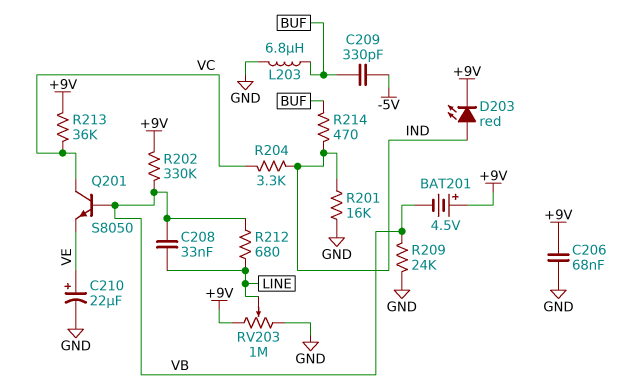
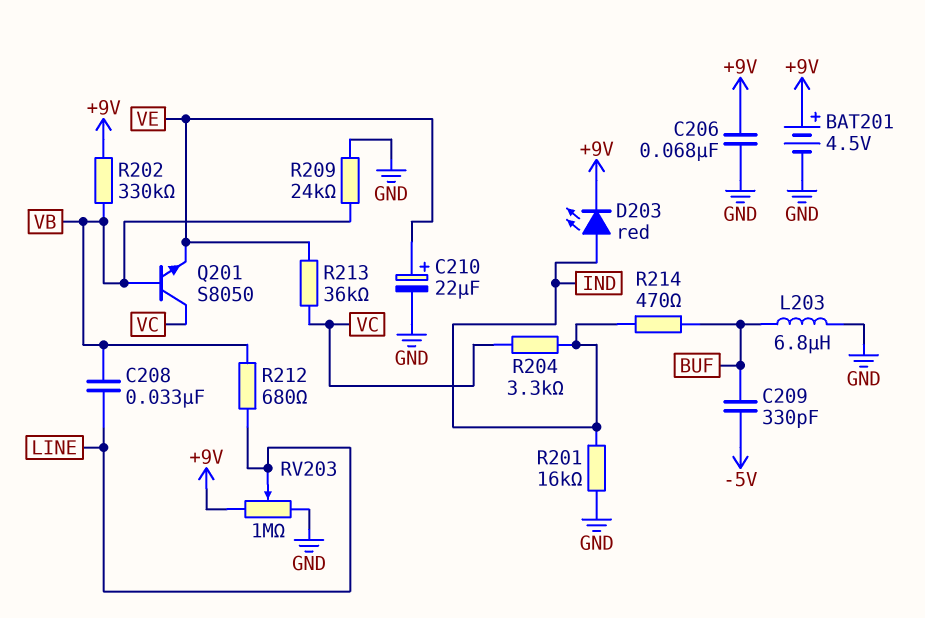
BAT201: 4.5V (plus +9V, minus VB) -> 4.5V (plus +9V, minus GND)
R213: 36k (+9V, VC) -> 36k (VC, VE)

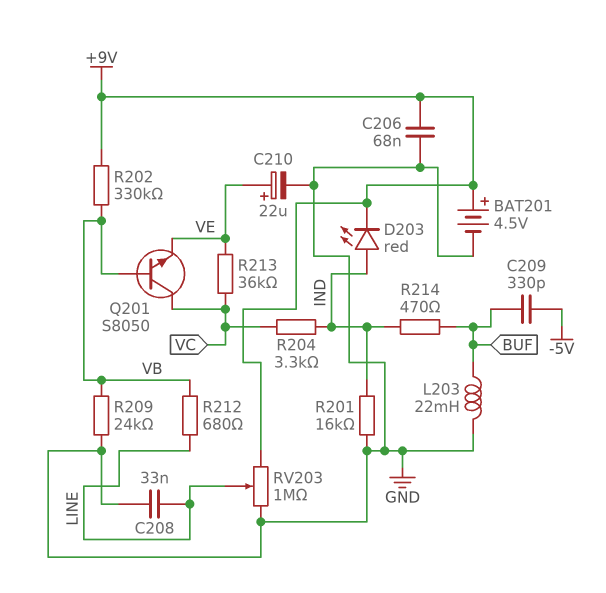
C208: 33nF (LINE, VB) -> 33nF (GND, LINE)
L203: 6.8uH (BUF, GND) -> 22mH (BUF, GND)

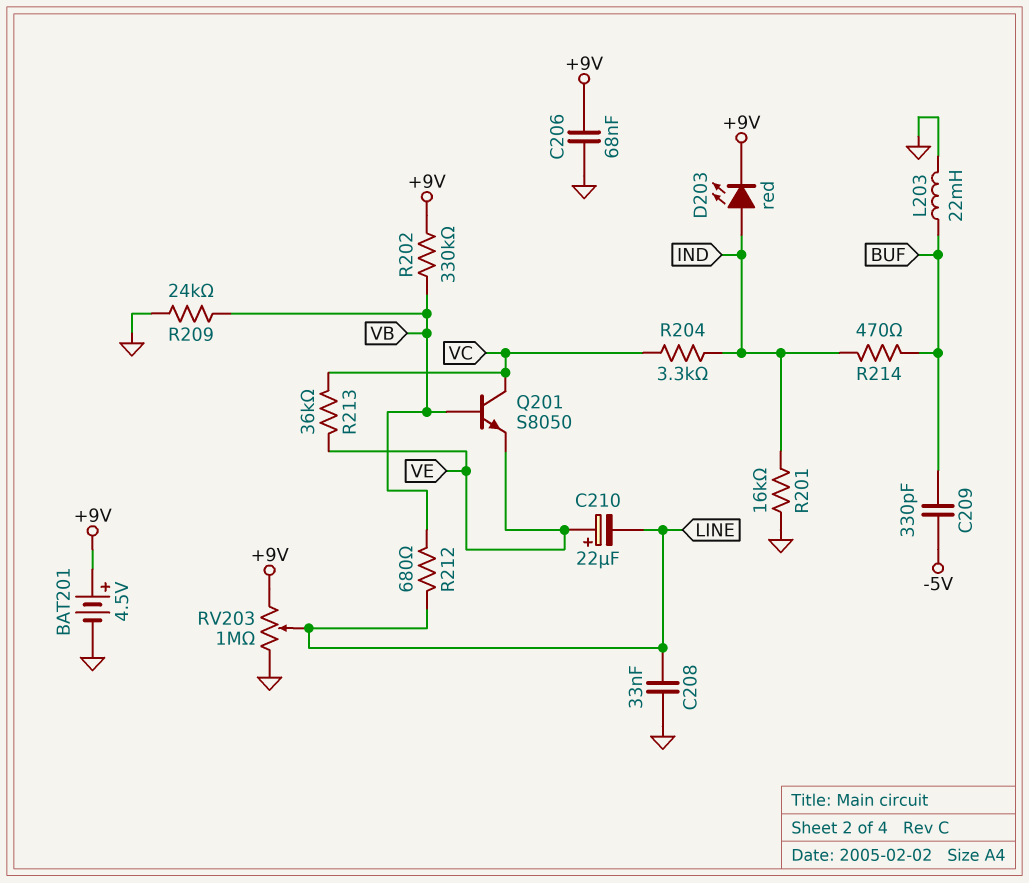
C210: 22uF (plus VE, minus GND) -> 22uF (plus VE, minus LINE)

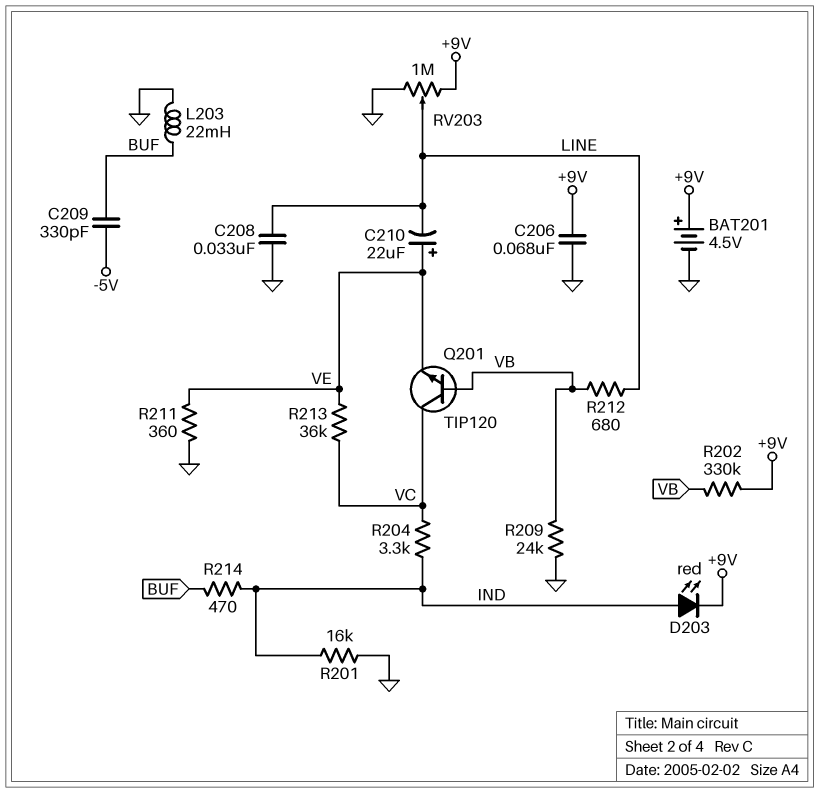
Q201: NPN S8050 (B VB, C VC, E VE) -> NPN TIP120 (B VB, C VC, E VE)
R211: none -> 360 (GND, VE)

